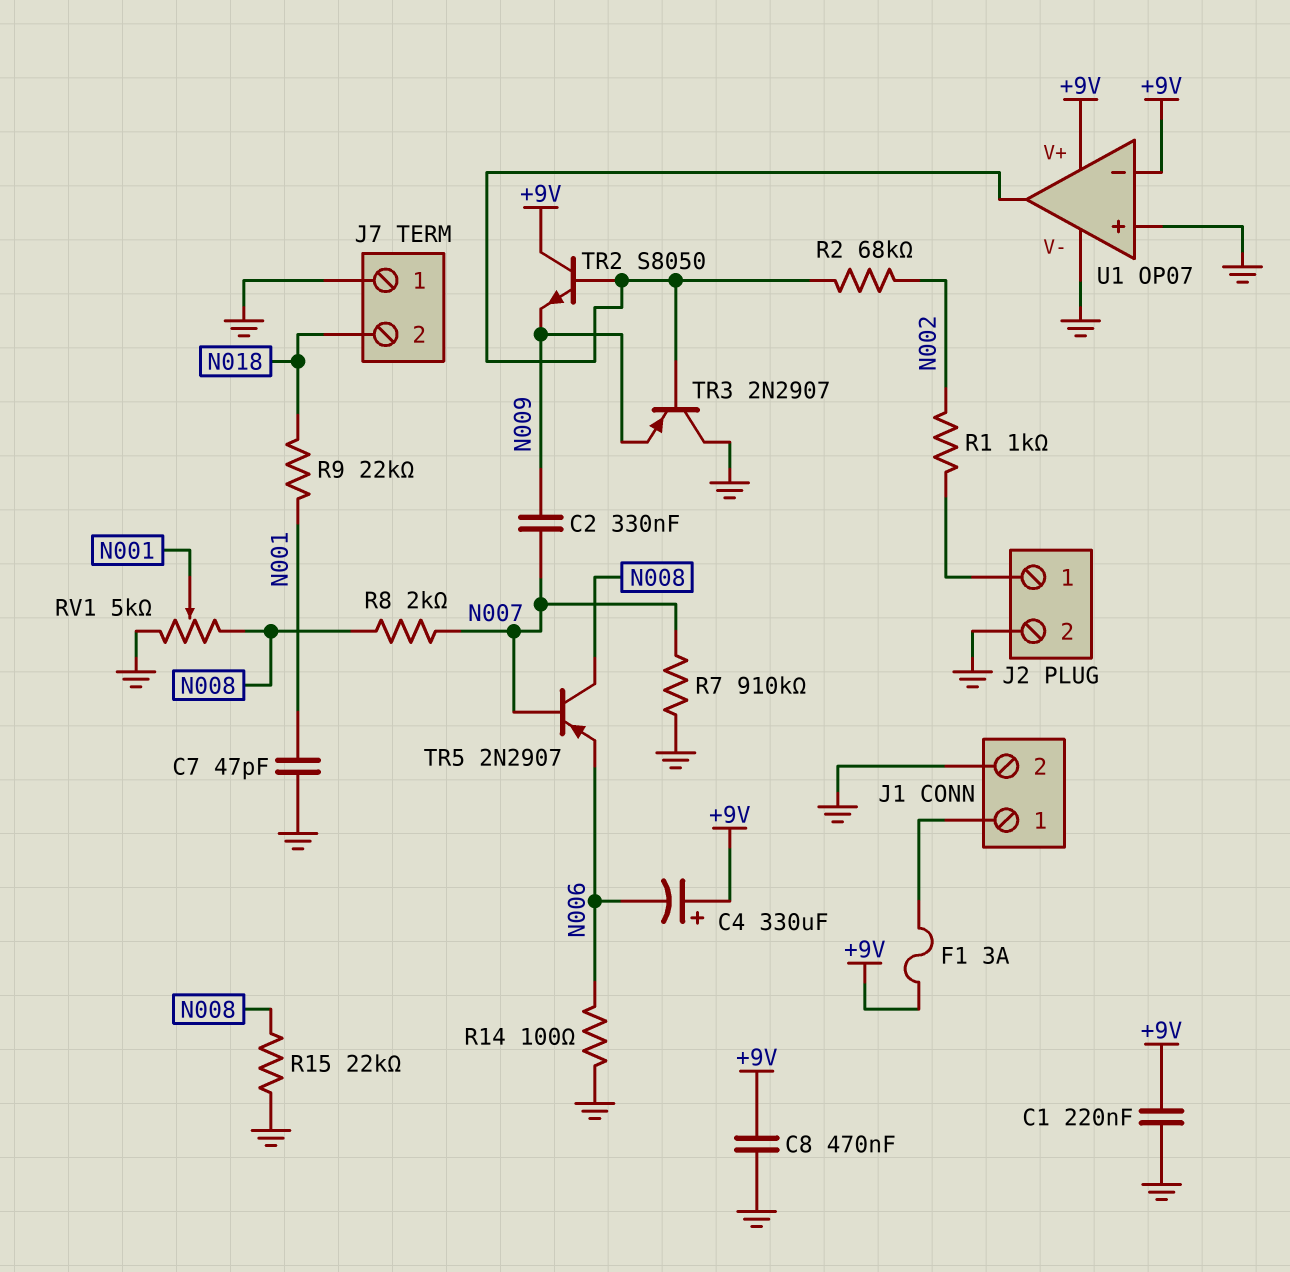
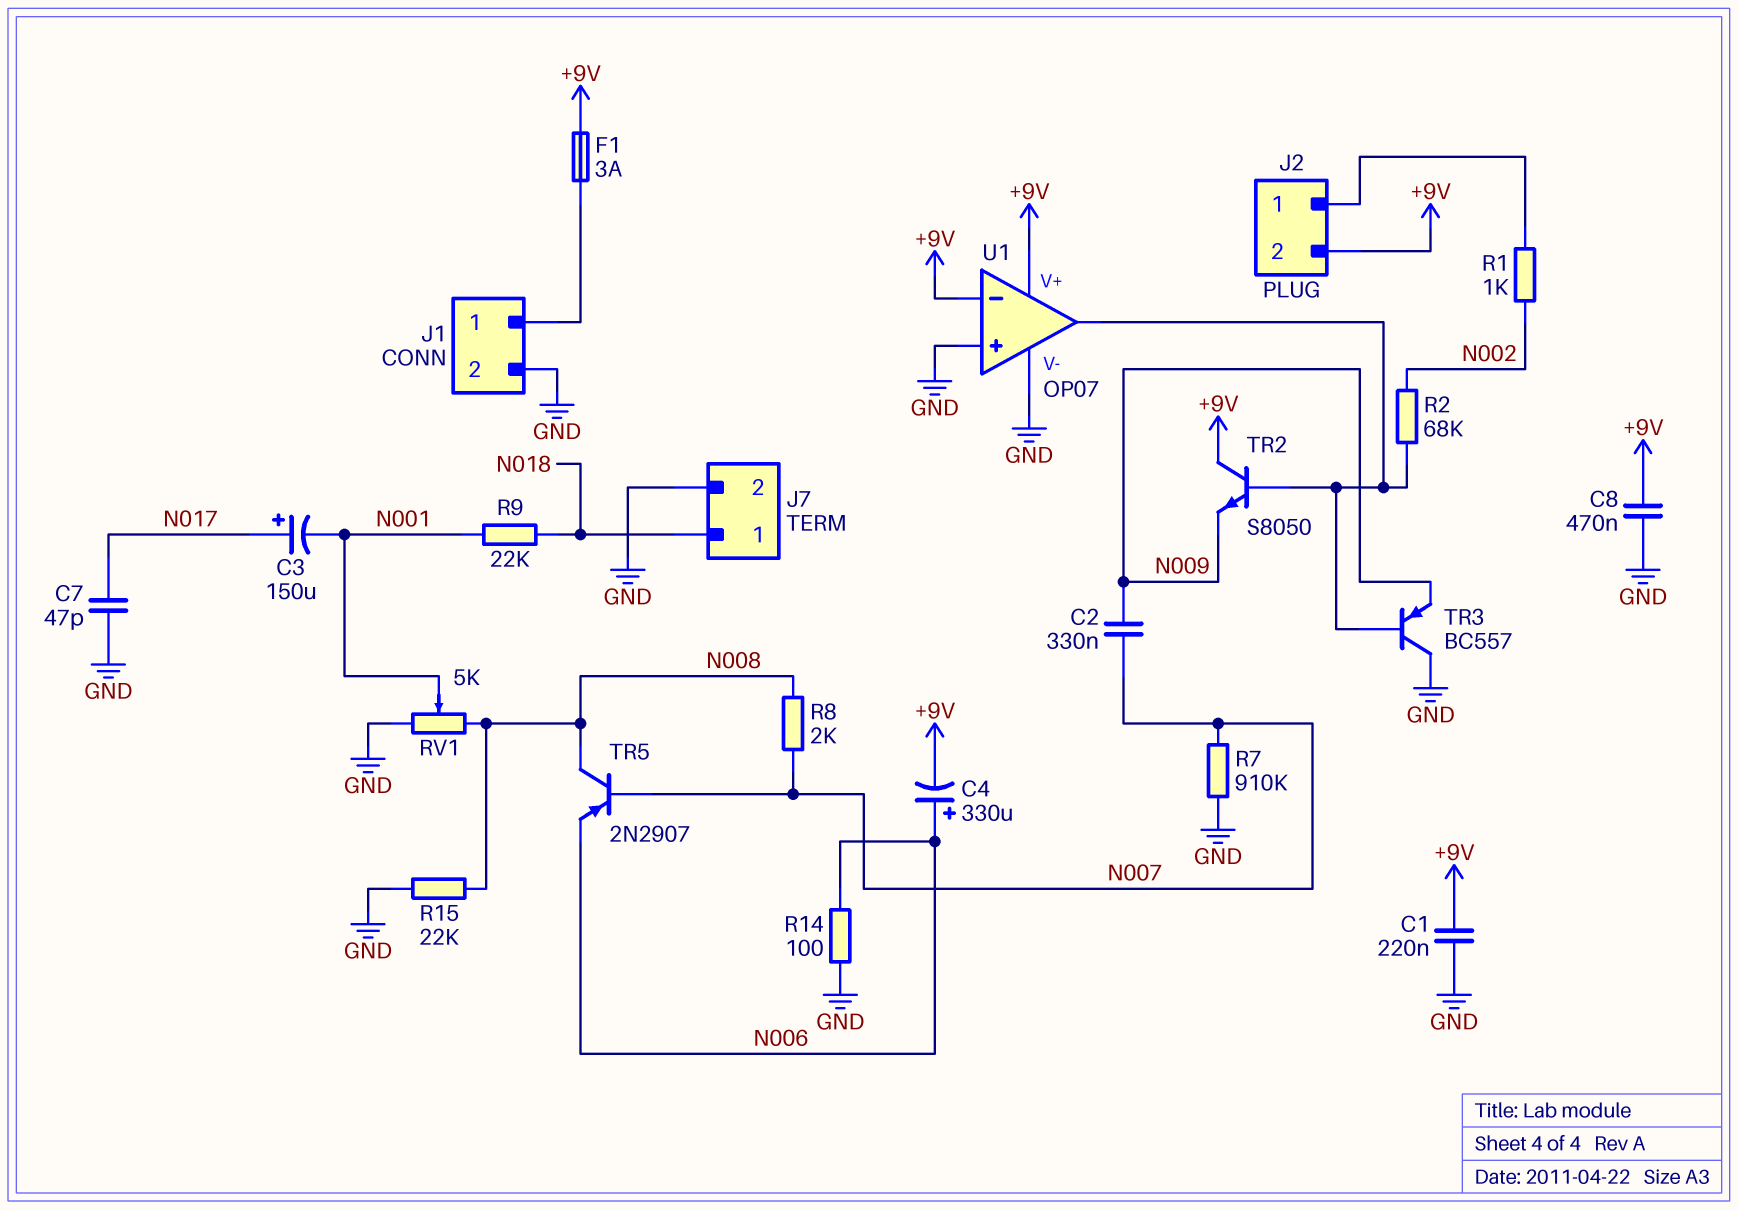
C3: none -> 150uF (plus N017, minus N001)
C4: 330uF (plus +9V, minus N006) -> 330uF (plus N006, minus +9V)
C7: 47pF (GND, N001) -> 47pF (GND, N017)
J2 pin 2: GND -> +9V
J7 pin 1: GND -> N018
J7 pin 2: N018 -> GND
TR3: PNP 2N2907 (B U1/out, C GND, E N009) -> PNP BC557 (B U1/out, C GND, E N009)

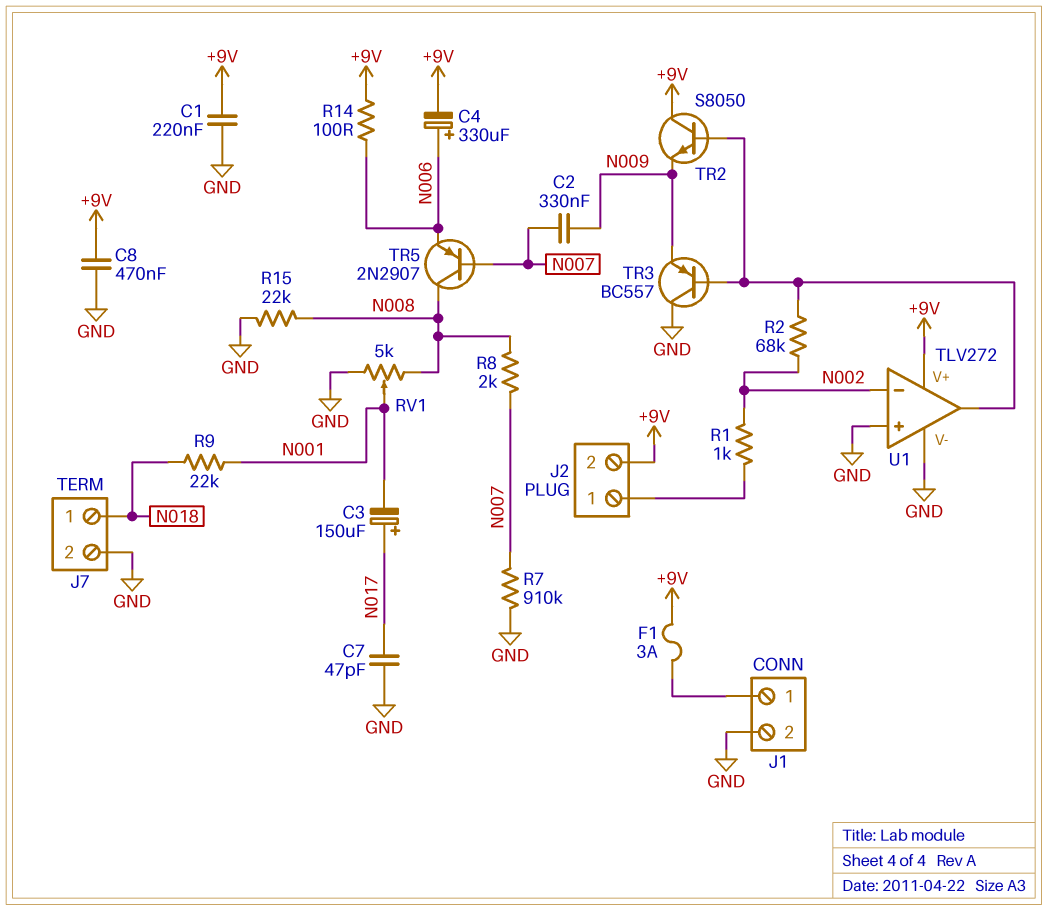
R14: 100 (GND, N006) -> 100 (+9V, N006)
U1: OP07 -> TLV272
U1 pin in-: +9V -> N002

